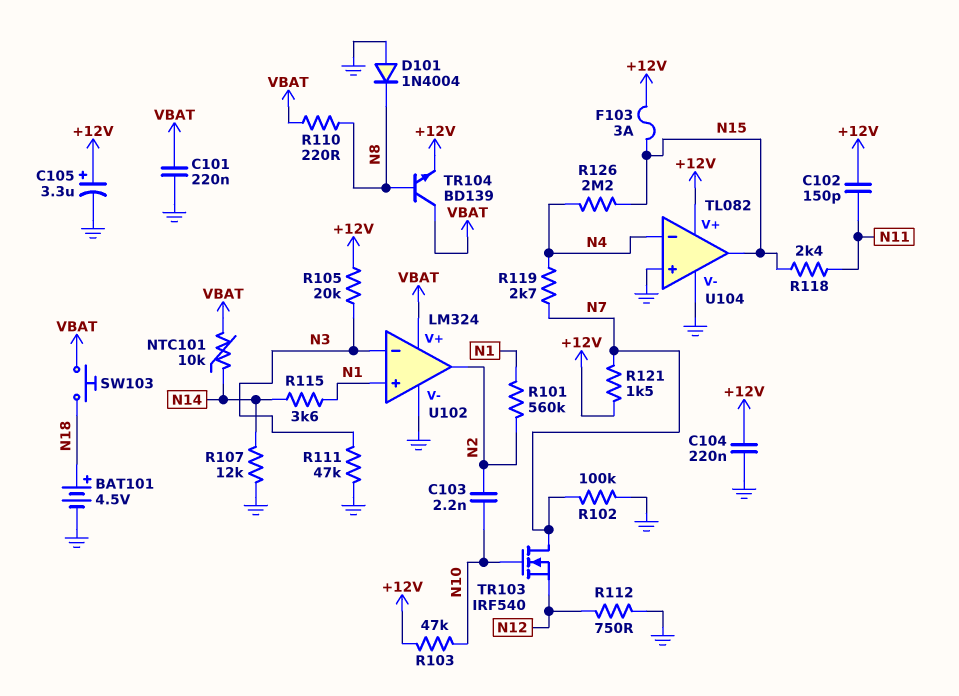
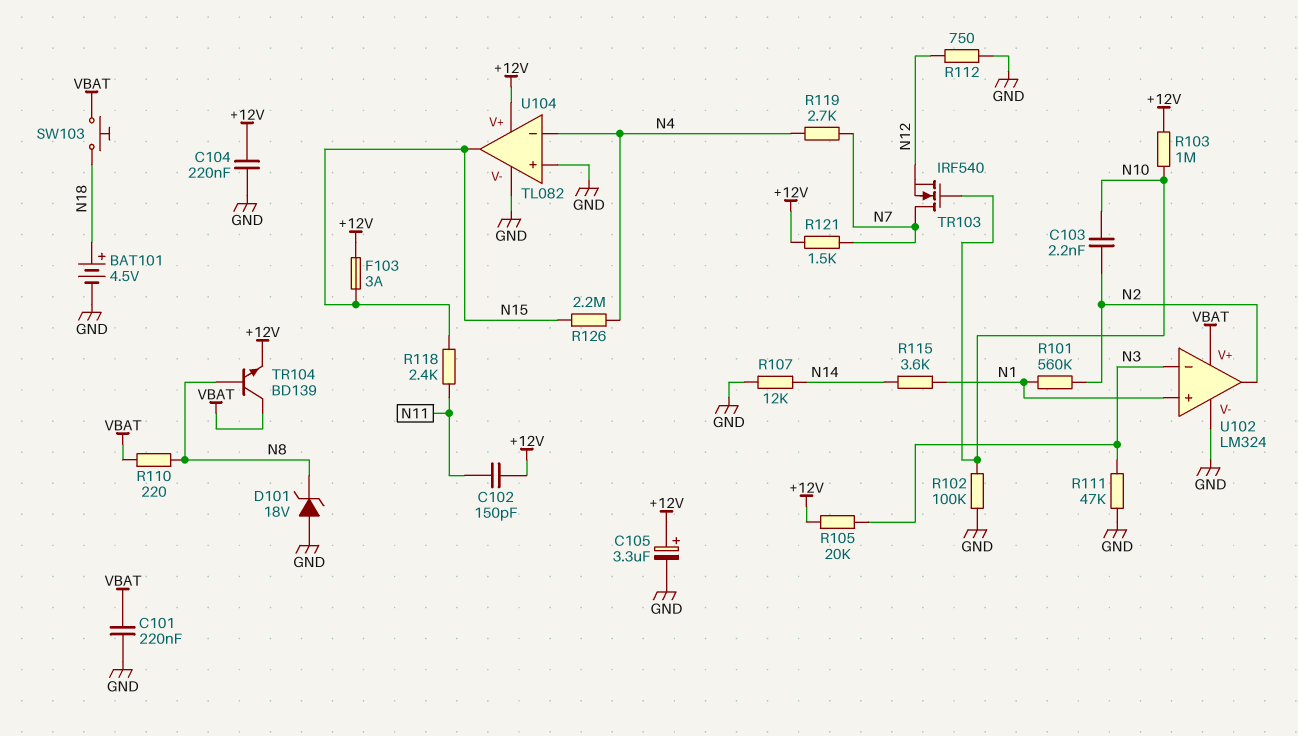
D101: diode 1N4004 (A GND, K N8) -> zener 18V (A GND, K N8)
NTC101: 10k (N14, VBAT) -> none
R102: 100k (GND, N7) -> 100k (GND, N10)
R103: 47k (+12V, N10) -> 1M (+12V, N10)

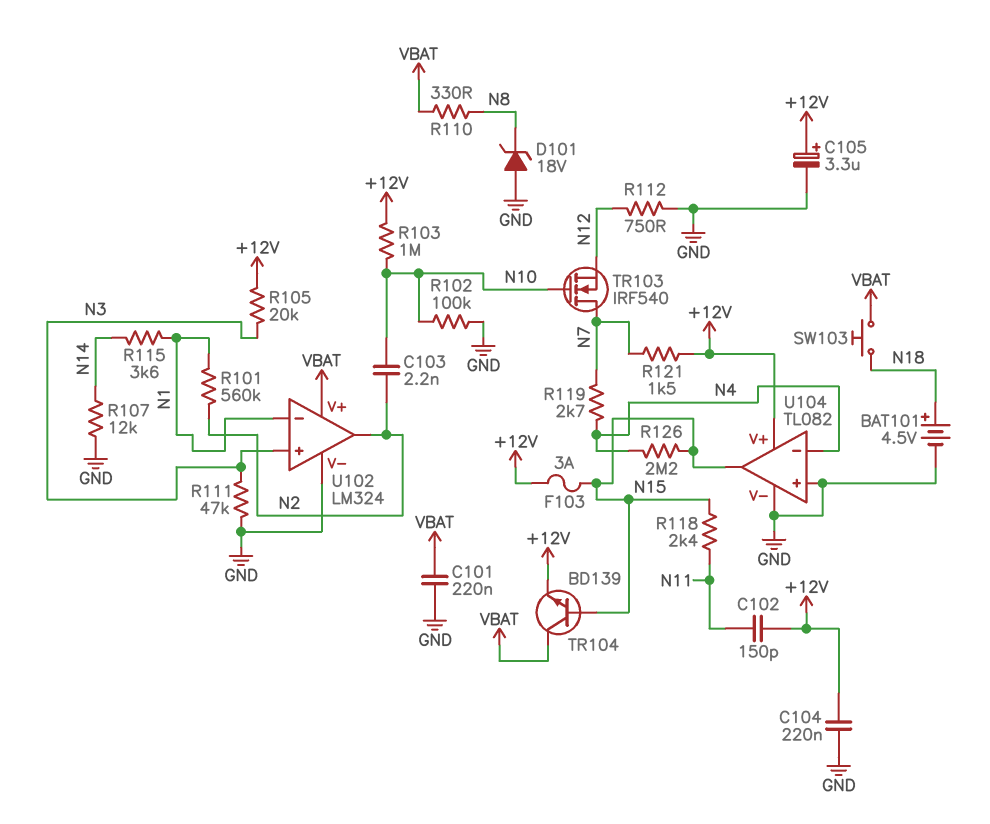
R110: 220 (N8, VBAT) -> 330 (N8, VBAT)
TR104: NPN BD139 (B N8, C VBAT, E +12V) -> NPN BD139 (B N15, C VBAT, E +12V)
U102 pin in+: N1 -> N3
U102 pin in-: N3 -> N1

